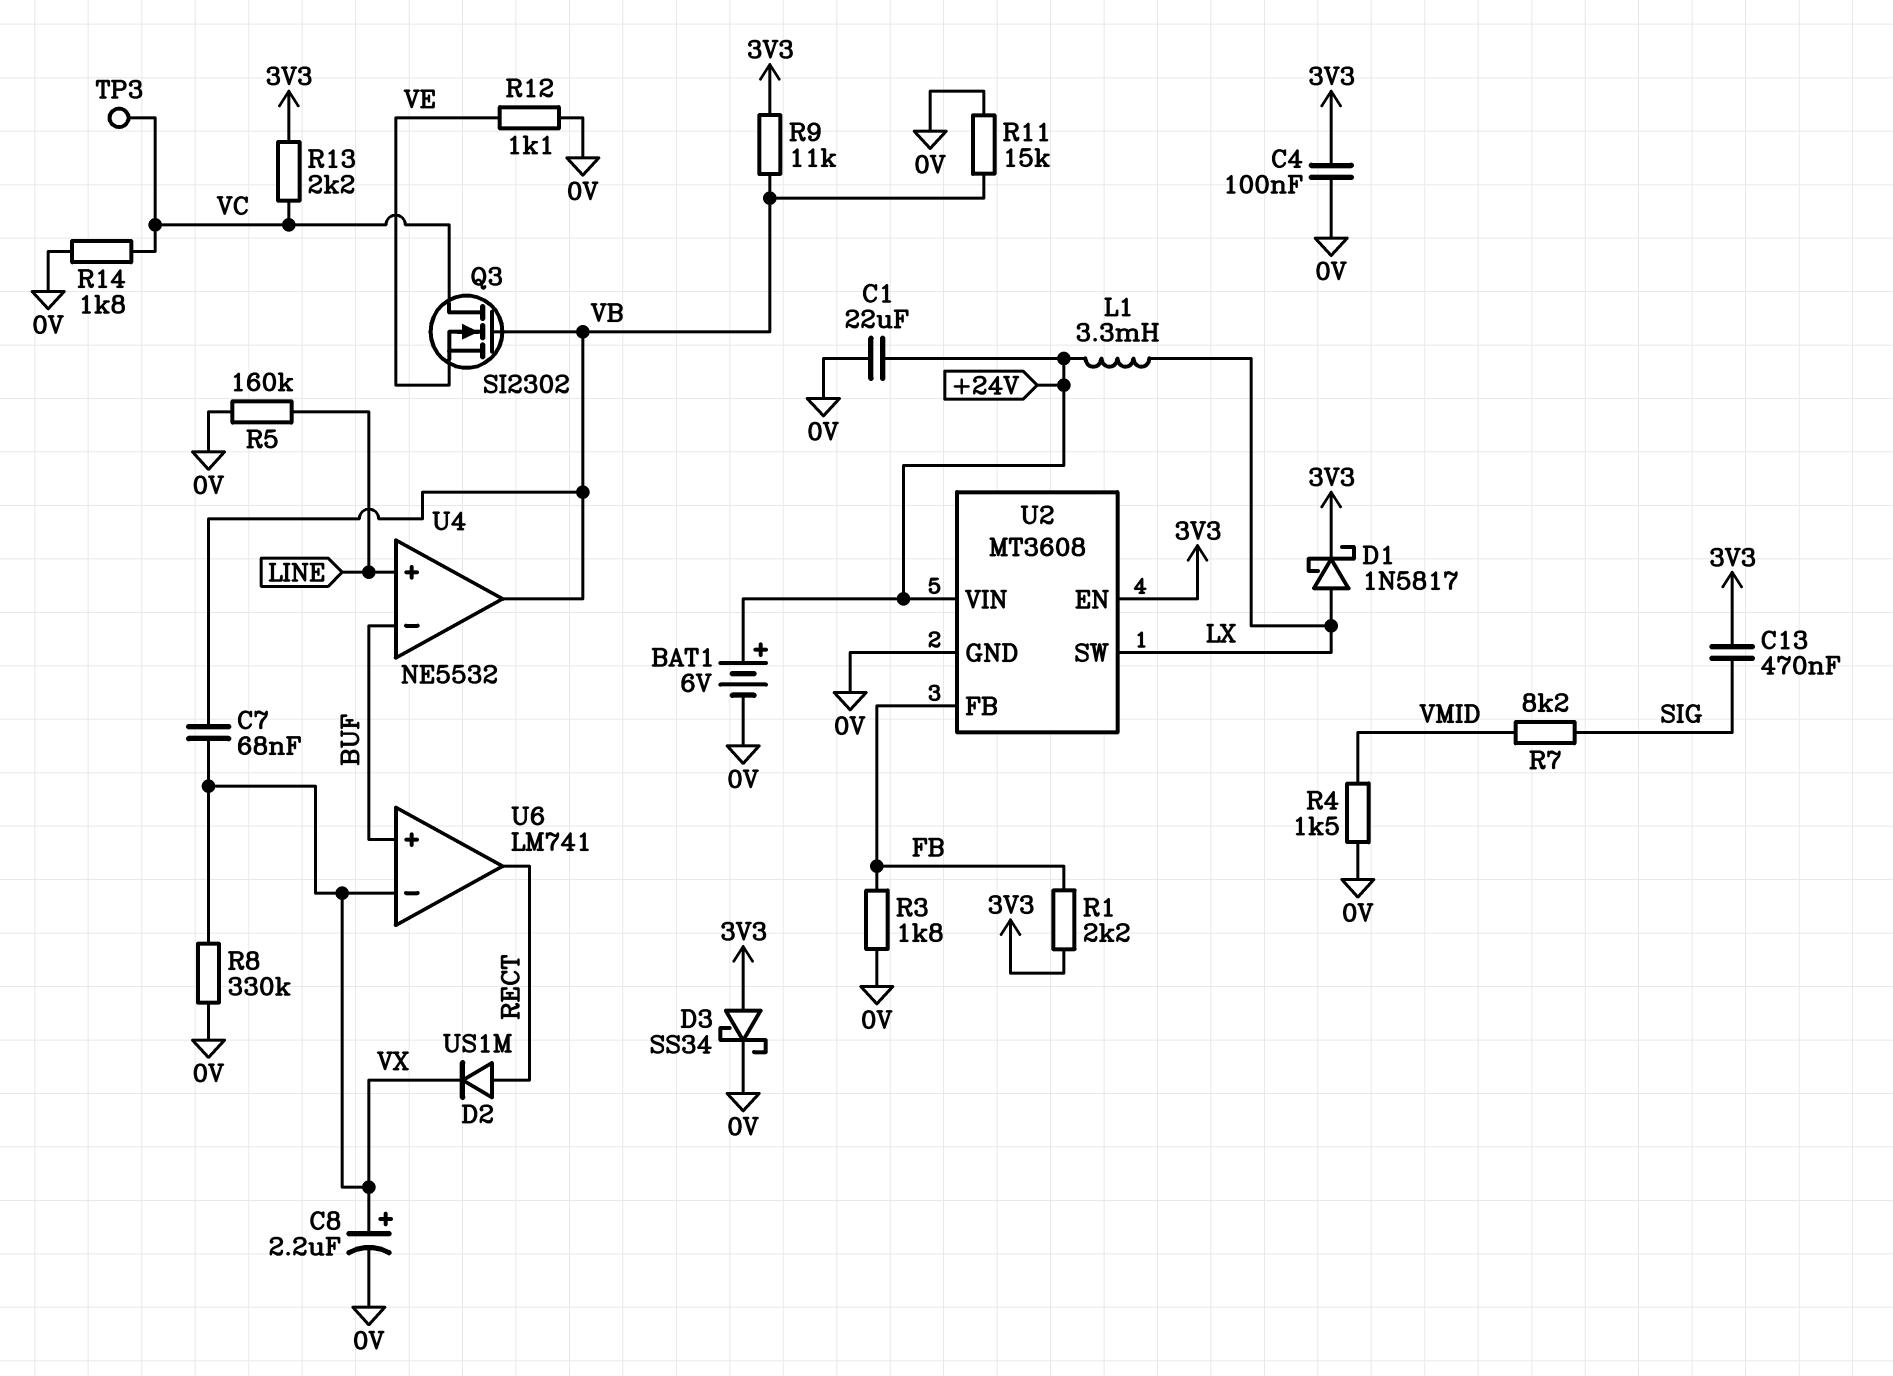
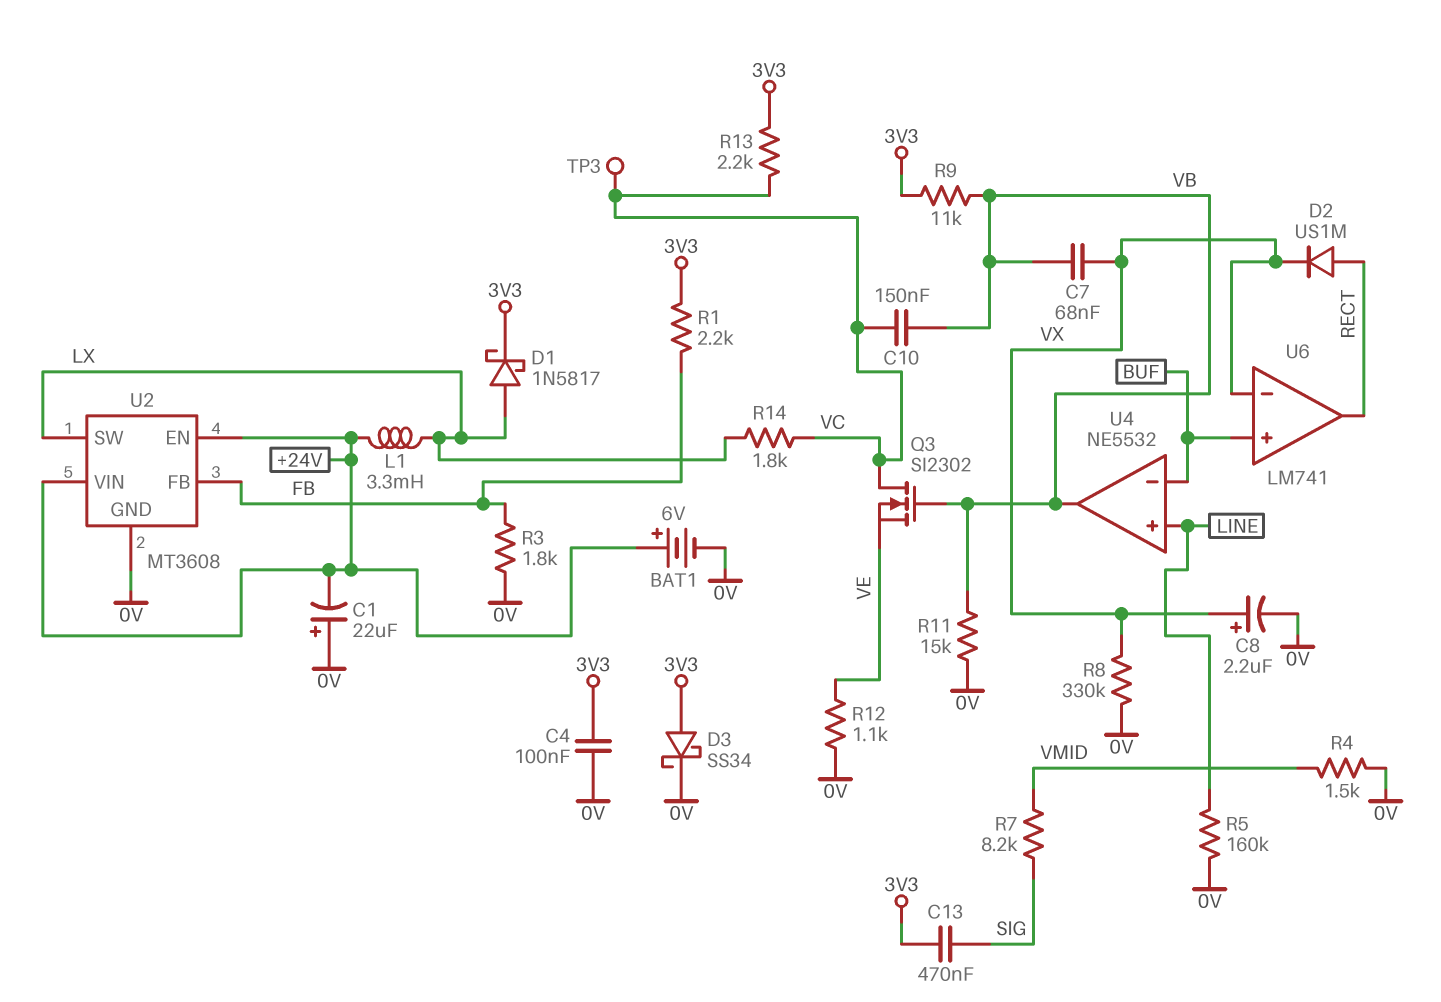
C1: 22uF (+24V, 0V) -> 22uF (plus 0V, minus +24V)
C10: none -> 150nF (VB, VC)
R14: 1.8k (0V, VC) -> 1.8k (LX, VC)
U2 pin EN: 3V3 -> +24V

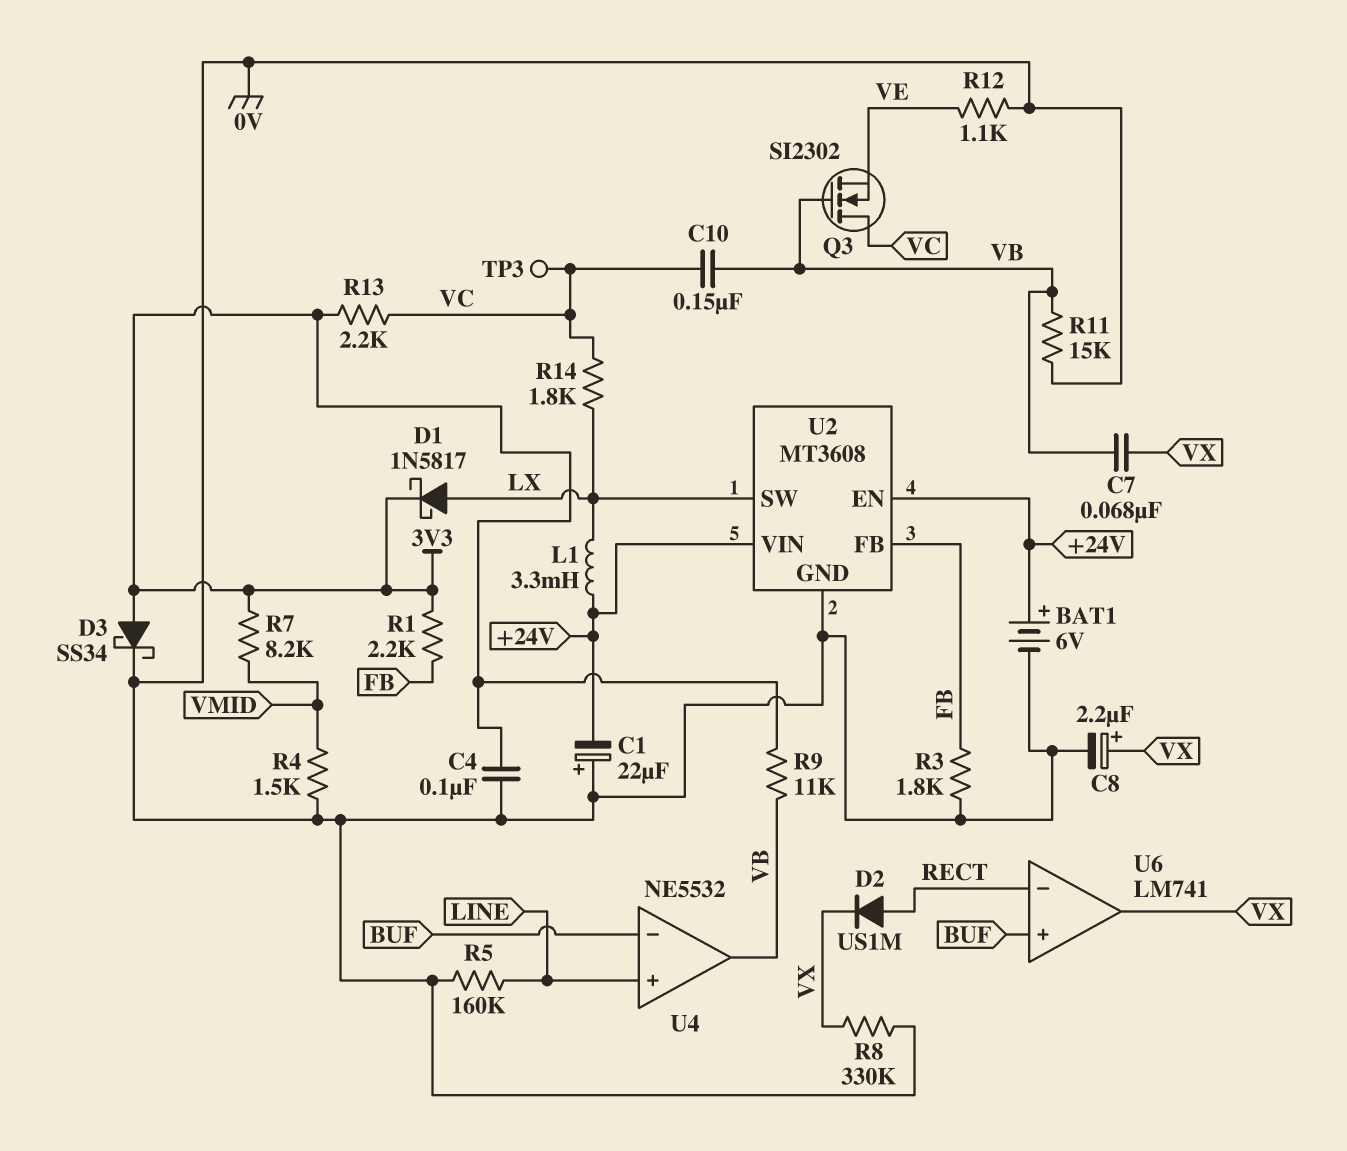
C13: 470nF (3V3, SIG) -> none
R7: 8.2k (SIG, VMID) -> 8.2k (3V3, VMID)
U6 pin in-: VX -> RECT
U6 pin out: RECT -> VX

